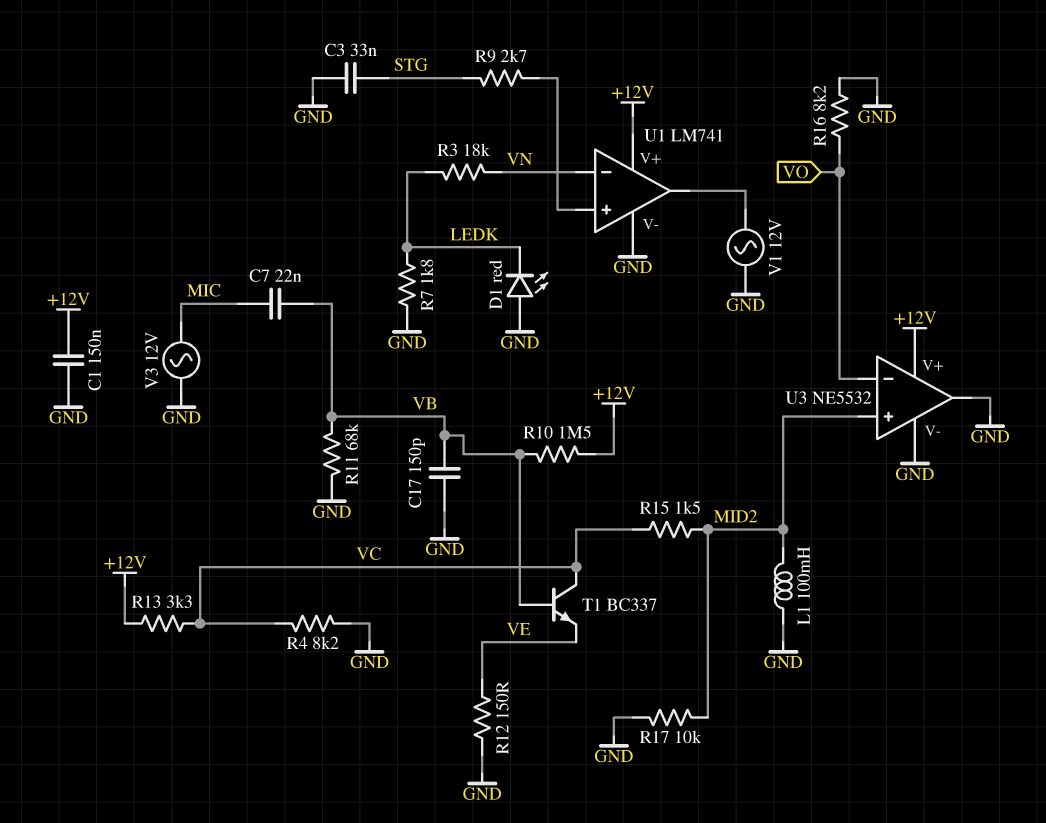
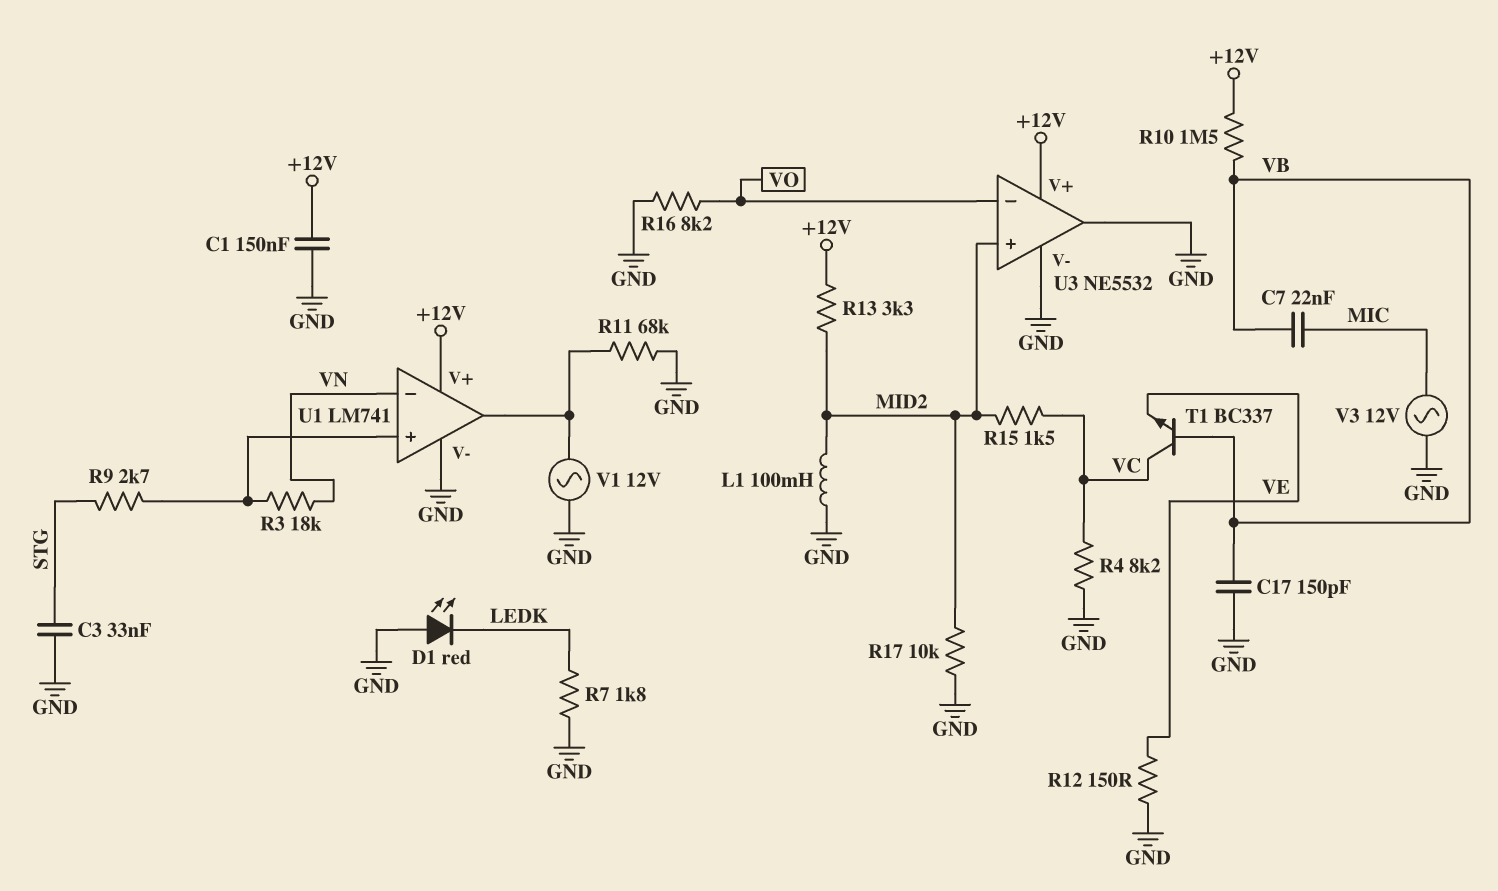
R3: 18k (LEDK, VN) -> 18k (U1/in+, VN)
R11: 68k (GND, VB) -> 68k (GND, U1/out)
R13: 3.3k (+12V, VC) -> 3.3k (+12V, MID2)

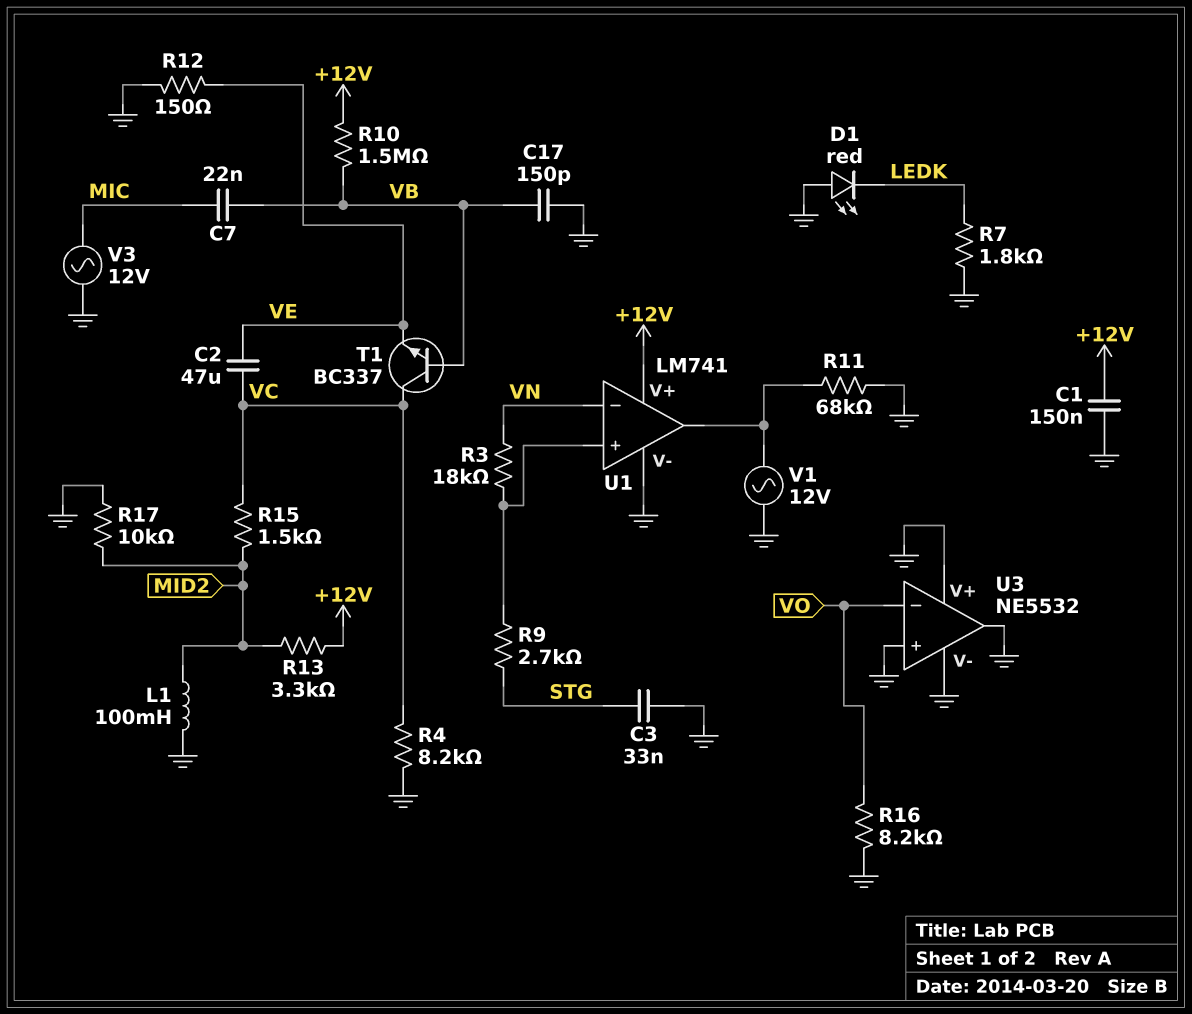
C2: none -> 47uF (VC, VE)
U3 pin V+: +12V -> GND
U3 pin in+: MID2 -> GND

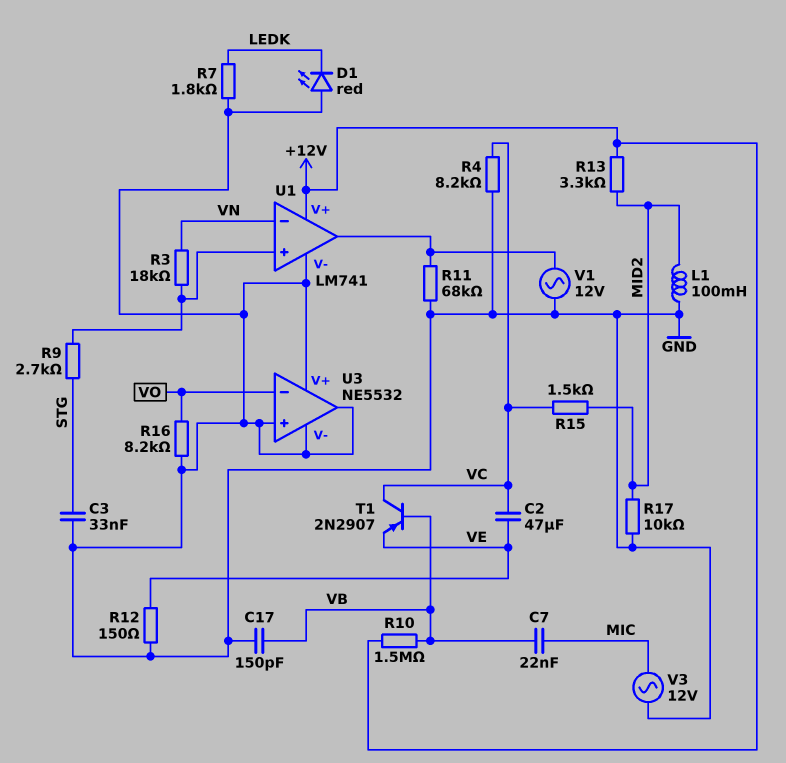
C1: 150nF (+12V, GND) -> none
T1: NPN BC337 (B VB, C VC, E VE) -> PNP 2N2907 (B VB, C VC, E VE)

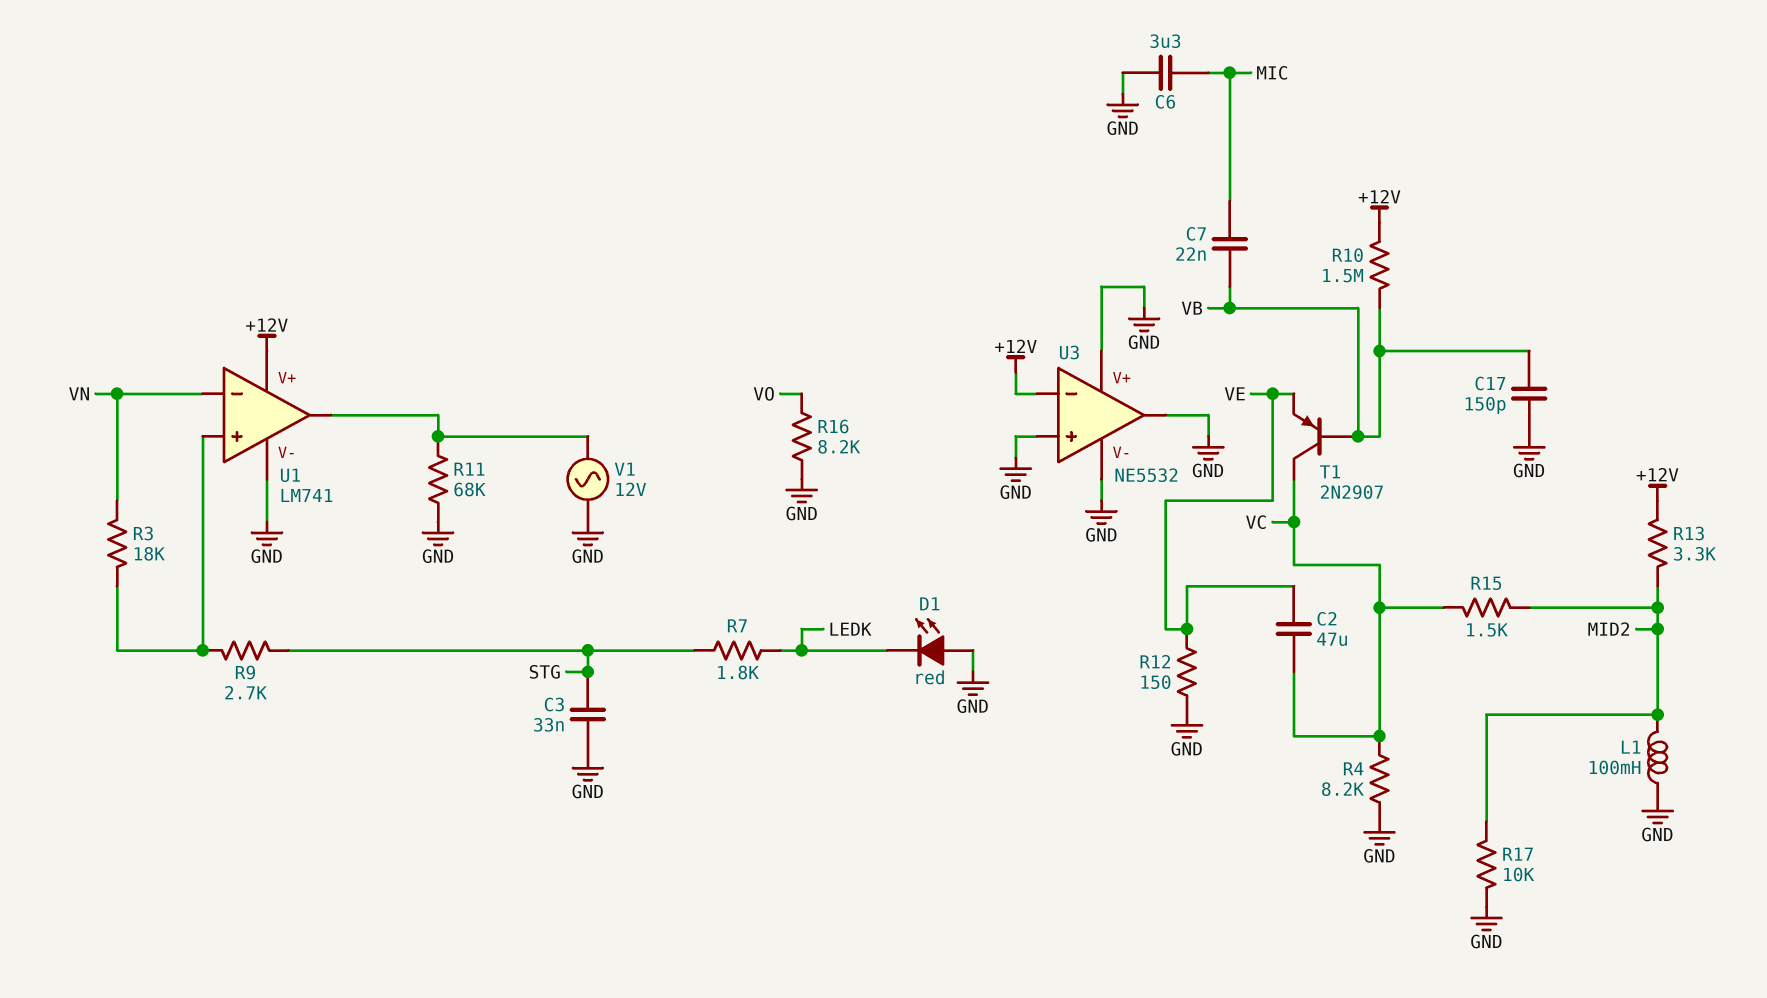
C6: none -> 3.3uF (GND, MIC)
R7: 1.8k (GND, LEDK) -> 1.8k (LEDK, STG)
U3 pin in-: VO -> +12V
V3: AC 12V (GND, MIC) -> none

